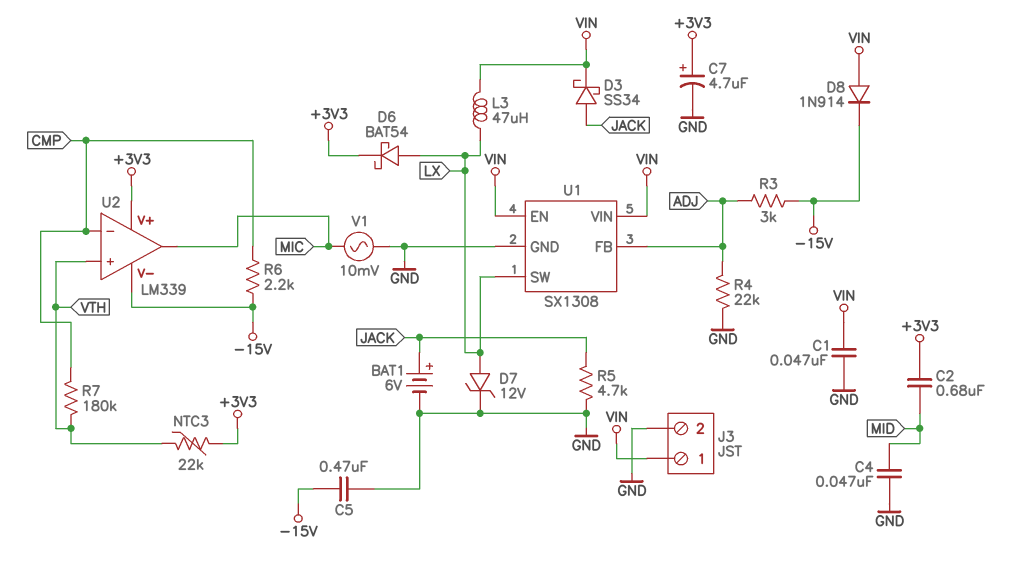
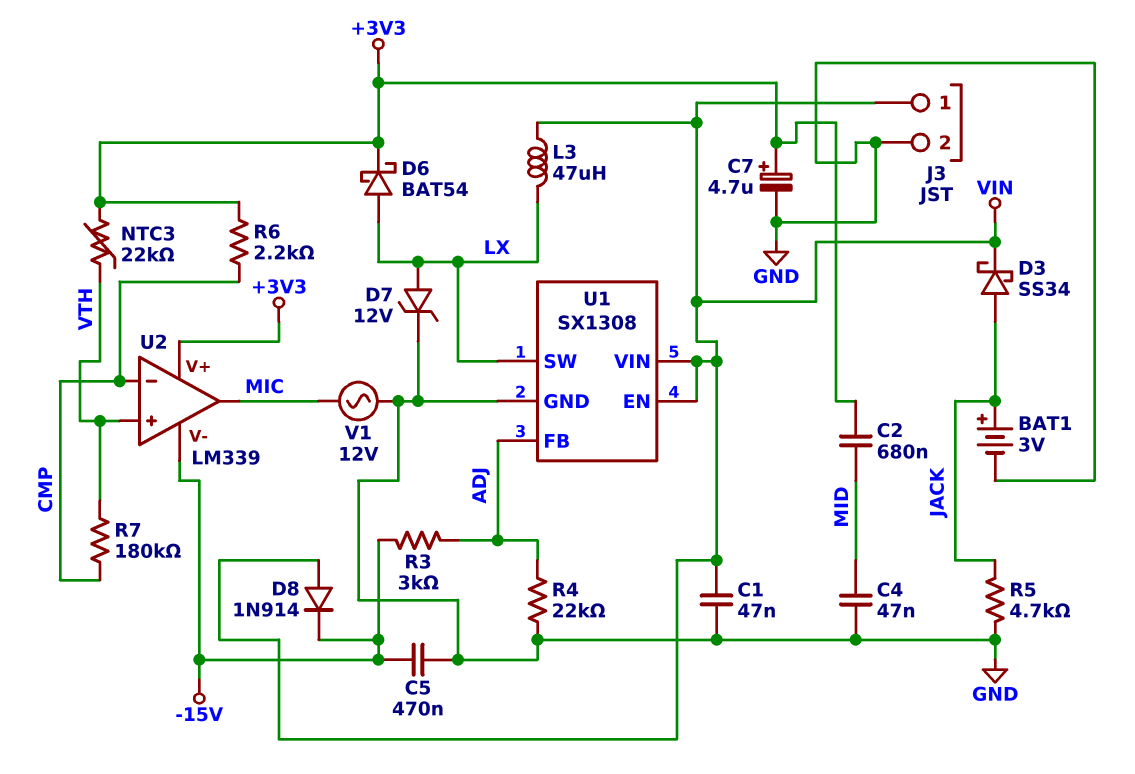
BAT1: 6V (plus JACK, minus GND) -> 3V (plus JACK, minus GND)
R6: 2.2k (-15V, CMP) -> 2.2k (+3V3, CMP)
V1: AC 10mV (GND, MIC) -> AC 12V (GND, MIC)

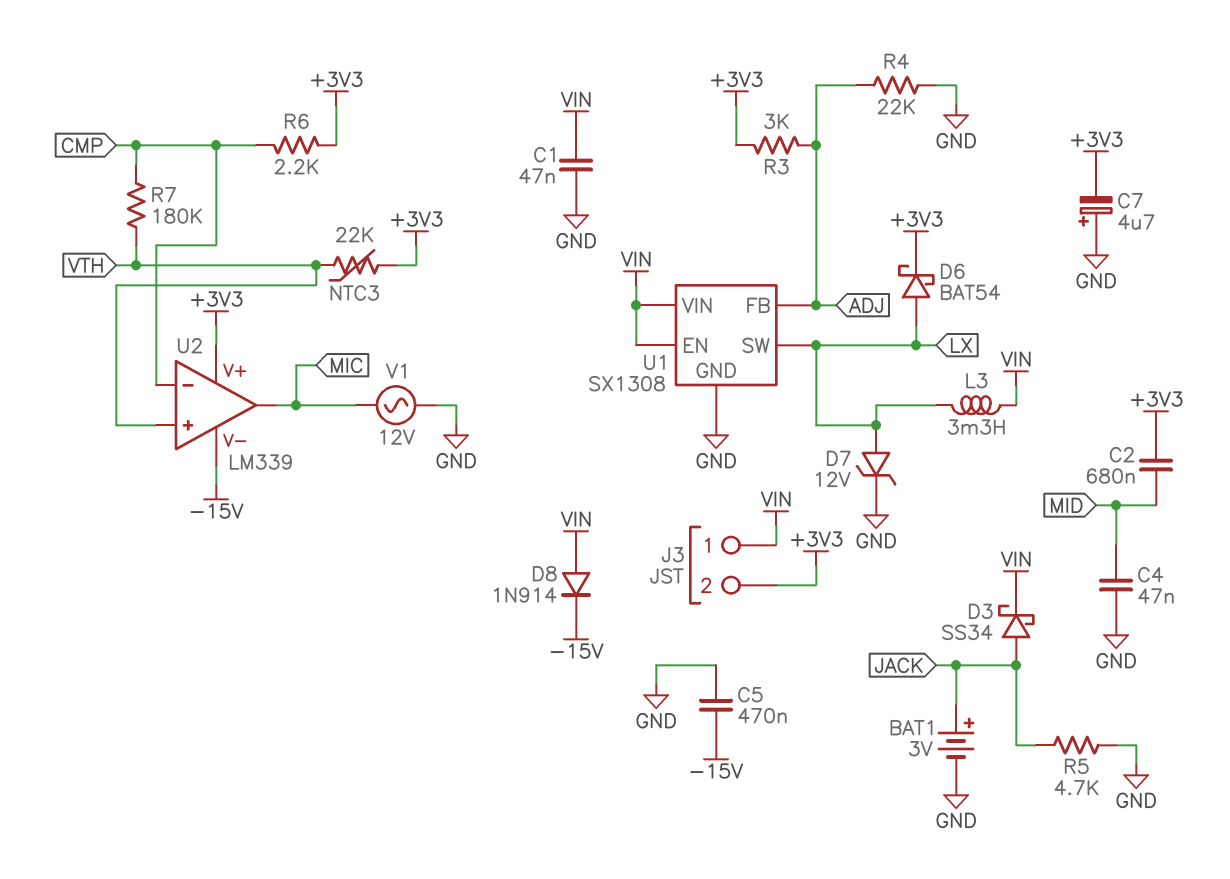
C7: 4.7uF (plus +3V3, minus GND) -> 4.7uF (plus GND, minus +3V3)
J3 pin 2: GND -> +3V3
L3: 47uH (LX, VIN) -> 3.3mH (LX, VIN)
R3: 3k (-15V, ADJ) -> 3k (+3V3, ADJ)

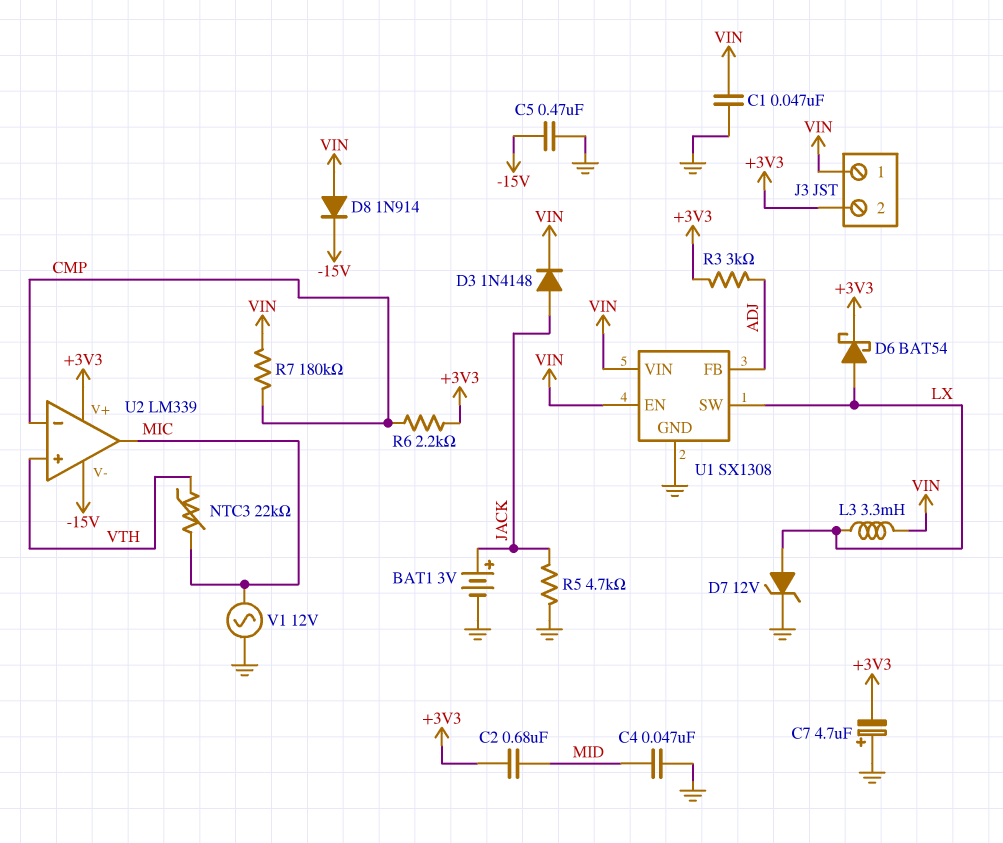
D3: schottky SS34 (A JACK, K VIN) -> diode 1N4148 (A JACK, K VIN)
NTC3: 22k (+3V3, VTH) -> 22k (MIC, VTH)
R4: 22k (ADJ, GND) -> none
R7: 180k (CMP, VTH) -> 180k (CMP, VIN)

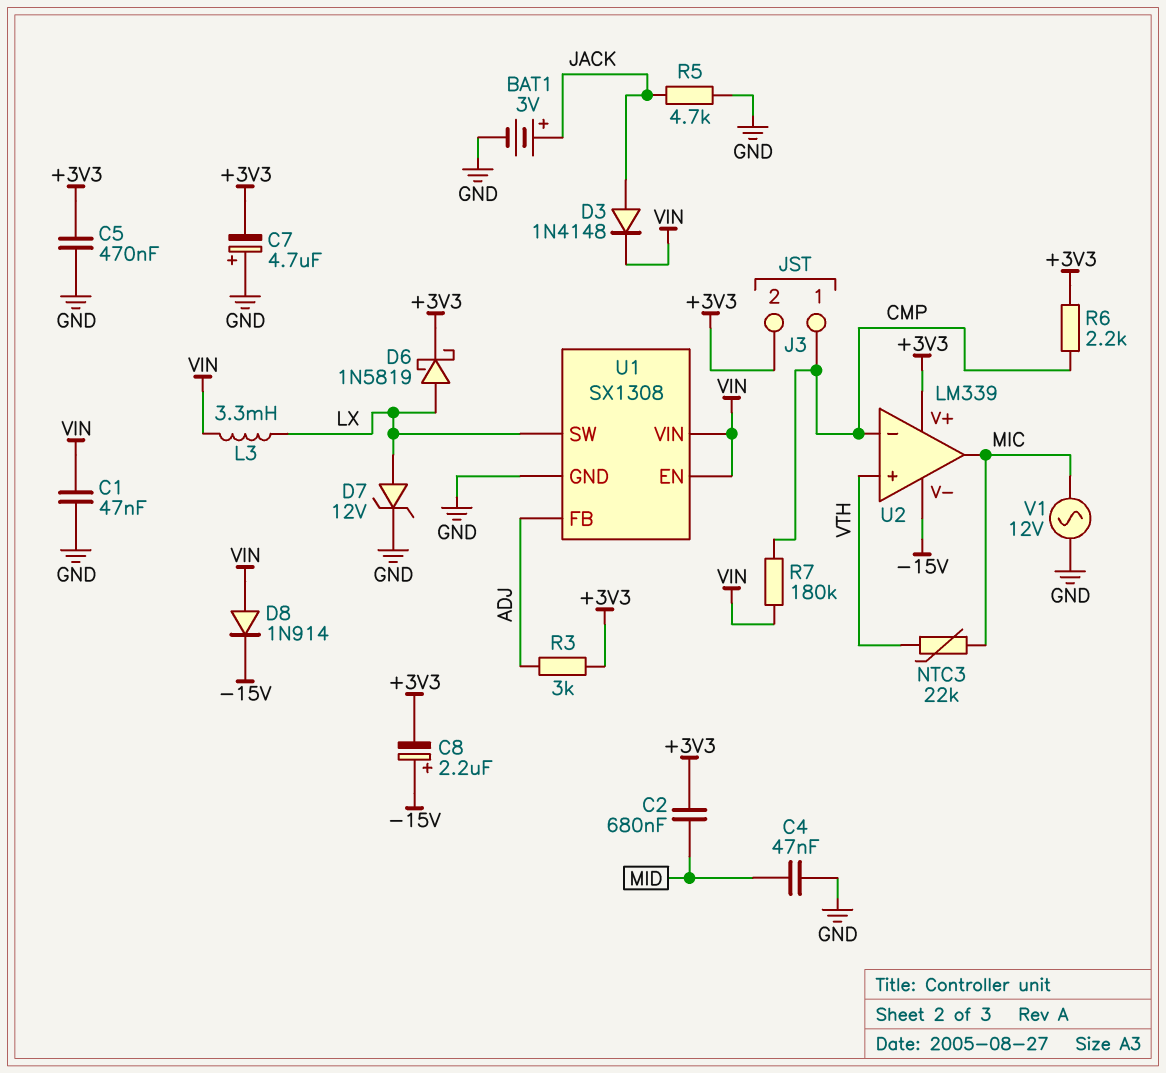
C5: 470nF (-15V, GND) -> 470nF (+3V3, GND)
C8: none -> 2.2uF (plus -15V, minus +3V3)
D6: schottky BAT54 (A LX, K +3V3) -> schottky 1N5819 (A LX, K +3V3)
J3 pin 1: VIN -> CMP

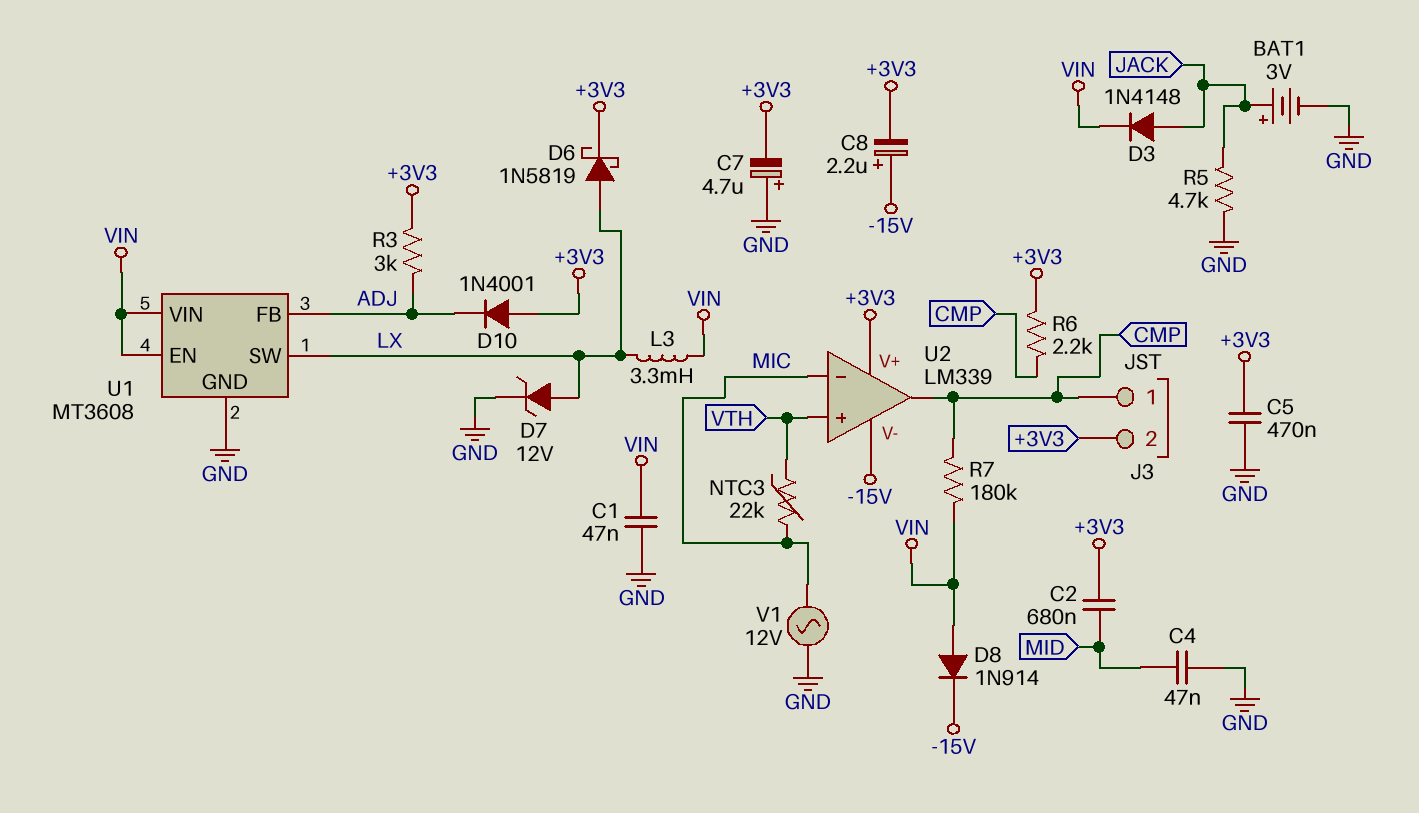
D10: none -> diode 1N4001 (A +3V3, K ADJ)
U1: SX1308 -> MT3608
U2 pin in-: CMP -> MIC
U2 pin out: MIC -> CMP

